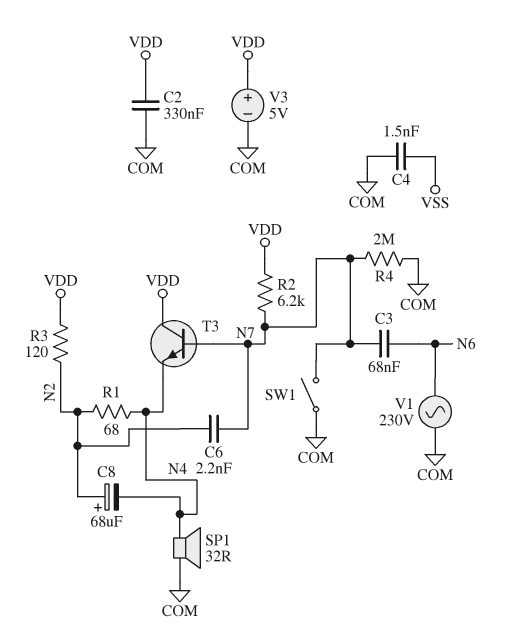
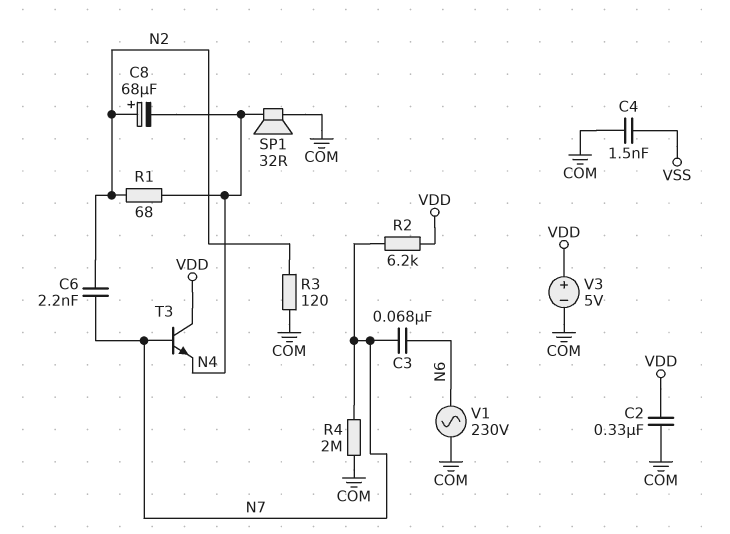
R3: 120 (N2, VDD) -> 120 (COM, N2)
SW1: switch (COM, N7) -> none

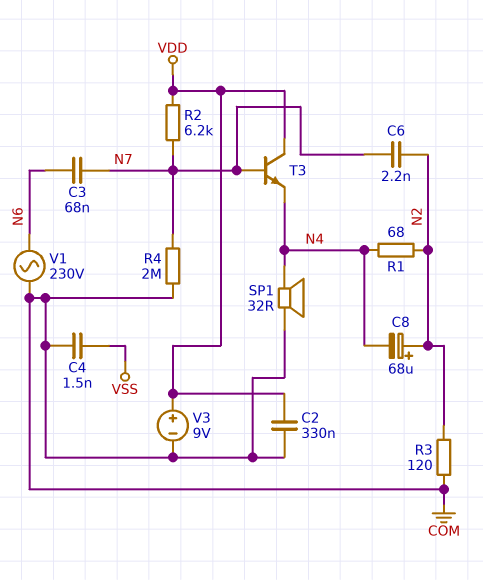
V3: 5V (plus VDD, minus COM) -> 9V (plus VDD, minus COM)

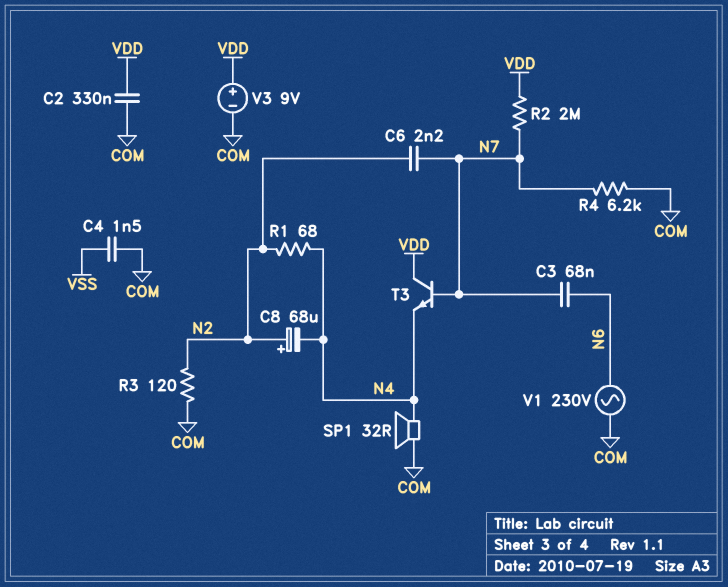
R2: 6.2k (N7, VDD) -> 2M (N7, VDD)
R4: 2M (COM, N7) -> 6.2k (COM, N7)

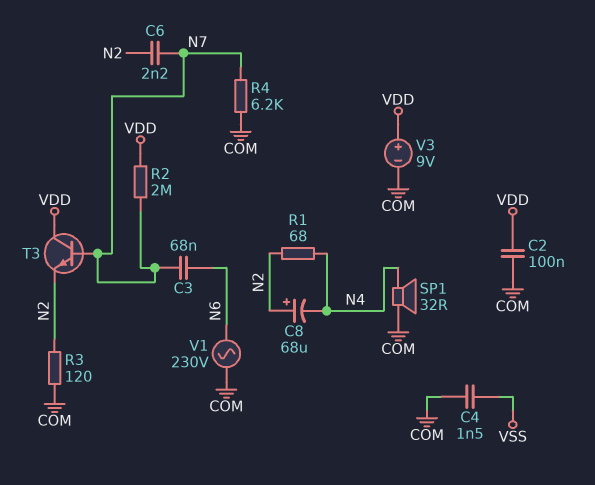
C2: 330nF (COM, VDD) -> 100nF (COM, VDD)
T3: NPN (B N7, C VDD, E N4) -> NPN (B N7, C VDD, E N2)

